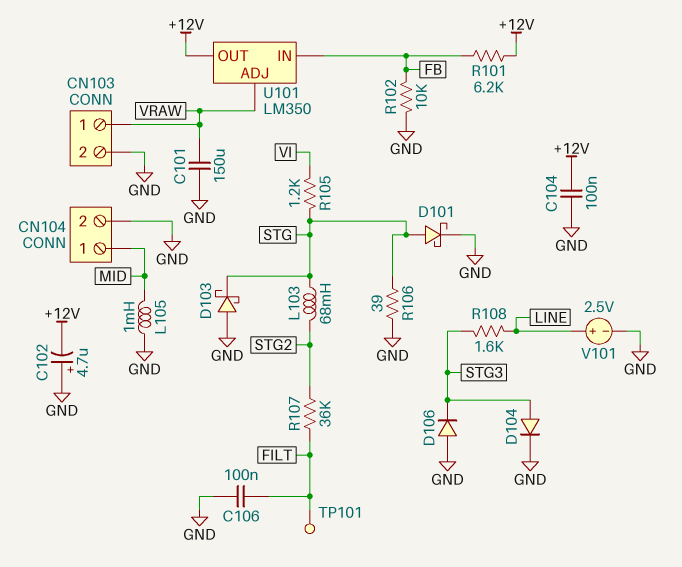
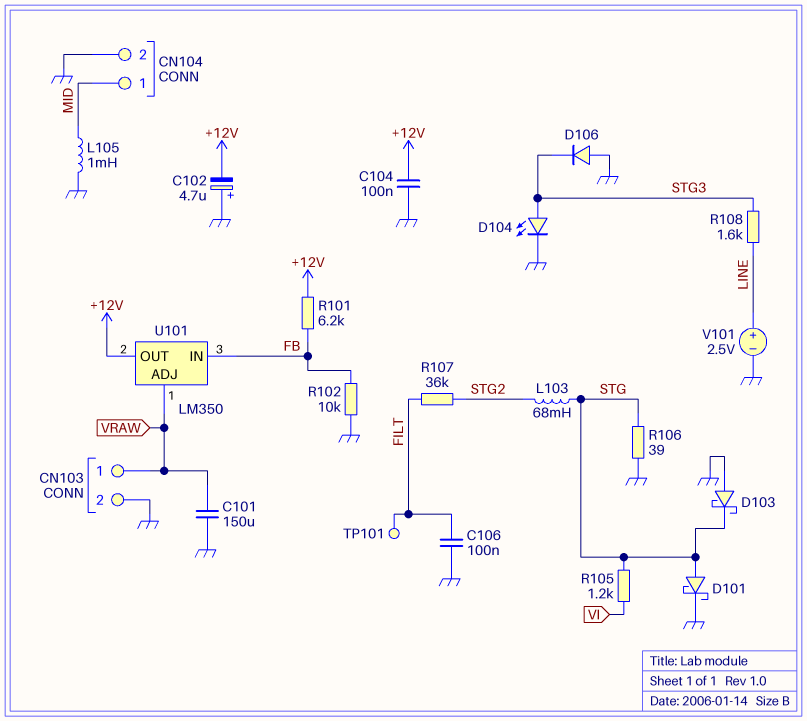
D104: diode (A STG3, K GND) -> LED (A STG3, K GND)

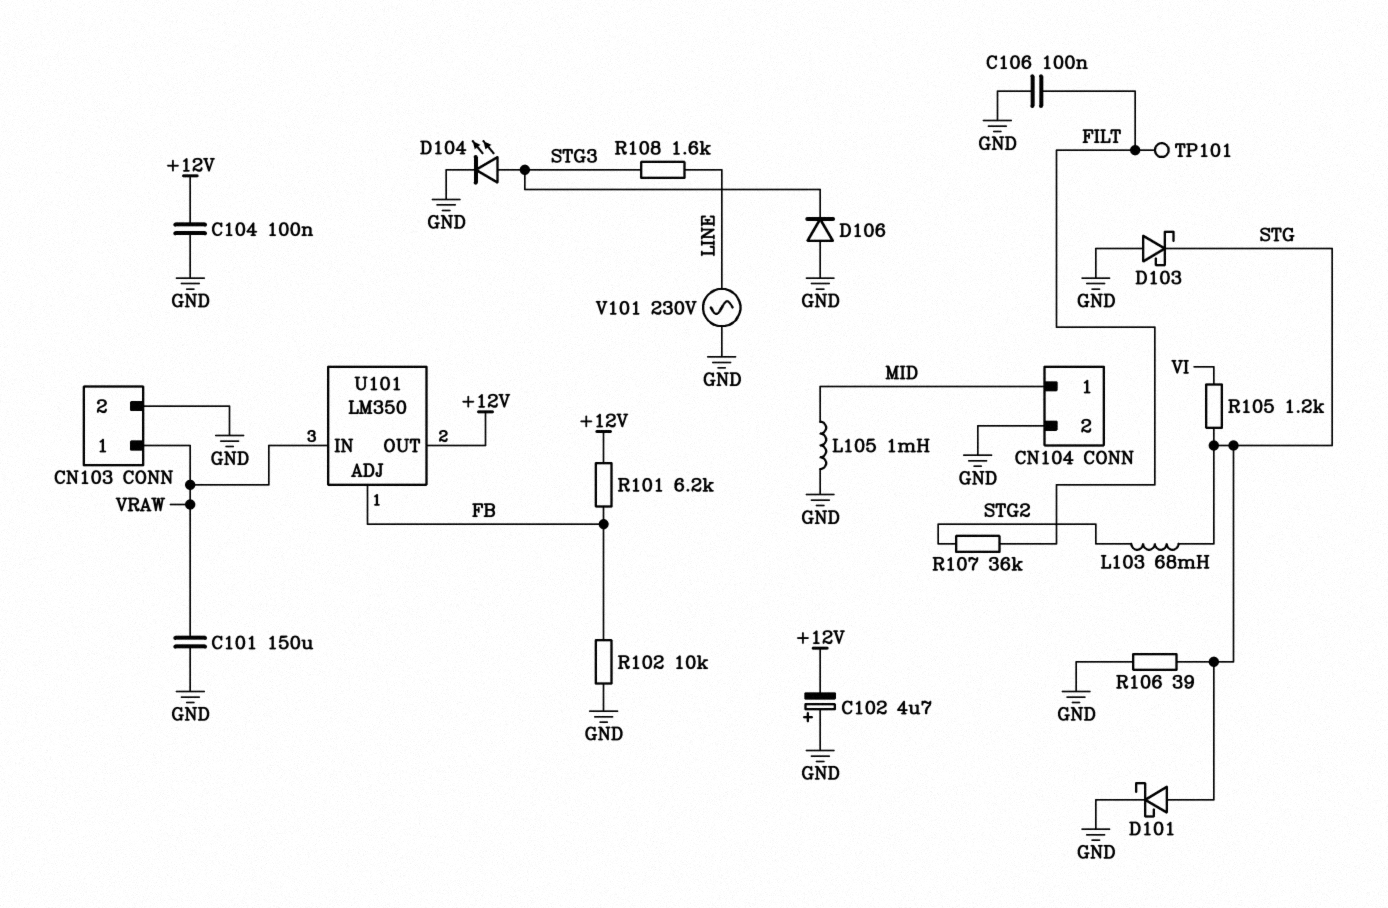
U101 pin ADJ: VRAW -> FB
U101 pin IN: FB -> VRAW
V101: 2.5V (plus LINE, minus GND) -> AC 230V (GND, LINE)

